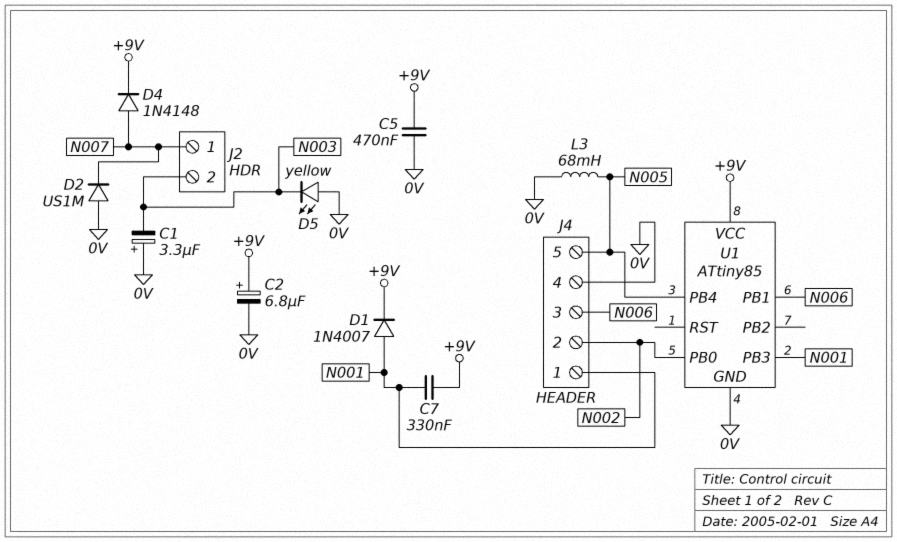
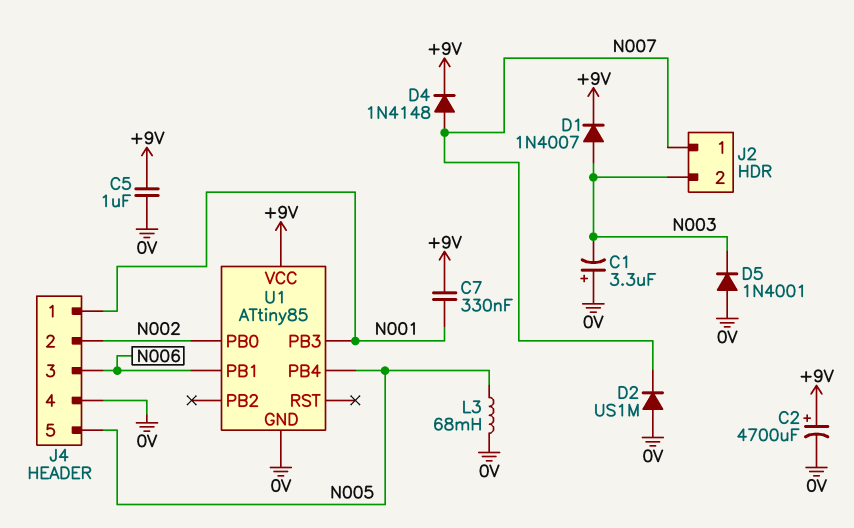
C2: 6.8uF (plus +9V, minus 0V) -> 4700uF (plus +9V, minus 0V)
C5: 470nF (+9V, 0V) -> 1uF (+9V, 0V)
D1: diode 1N4007 (A N001, K +9V) -> diode 1N4007 (A N003, K +9V)
D5: LED yellow (A 0V, K N003) -> diode 1N4001 (A 0V, K N003)

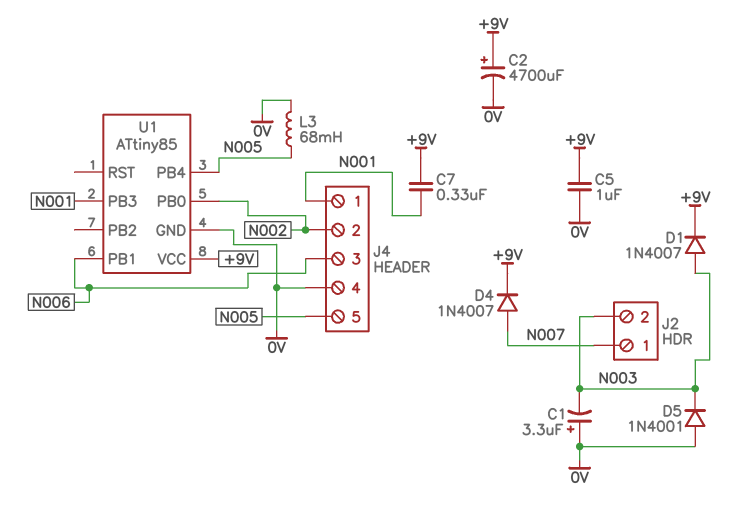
D2: diode US1M (A 0V, K N007) -> none
D4: diode 1N4148 (A N007, K +9V) -> diode 1N4007 (A N007, K +9V)

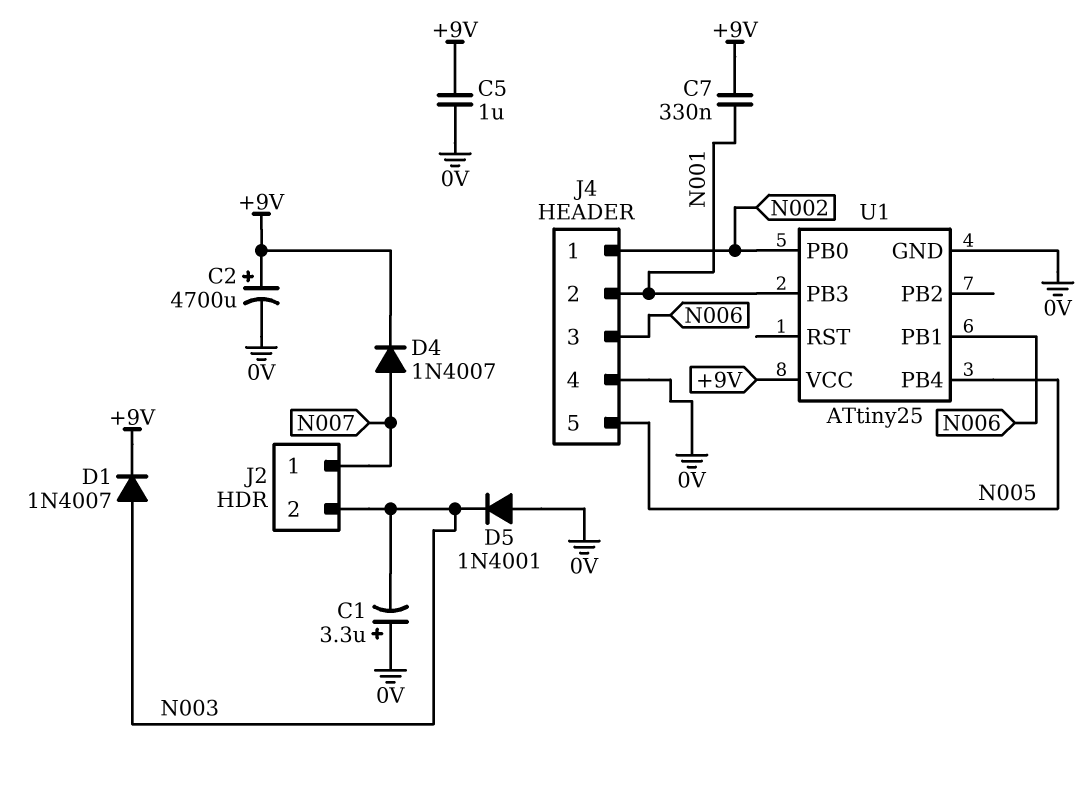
J4 pin 1: N001 -> N002
J4 pin 2: N002 -> N001
L3: 68mH (0V, N005) -> none
U1: ATtiny85 -> ATtiny25

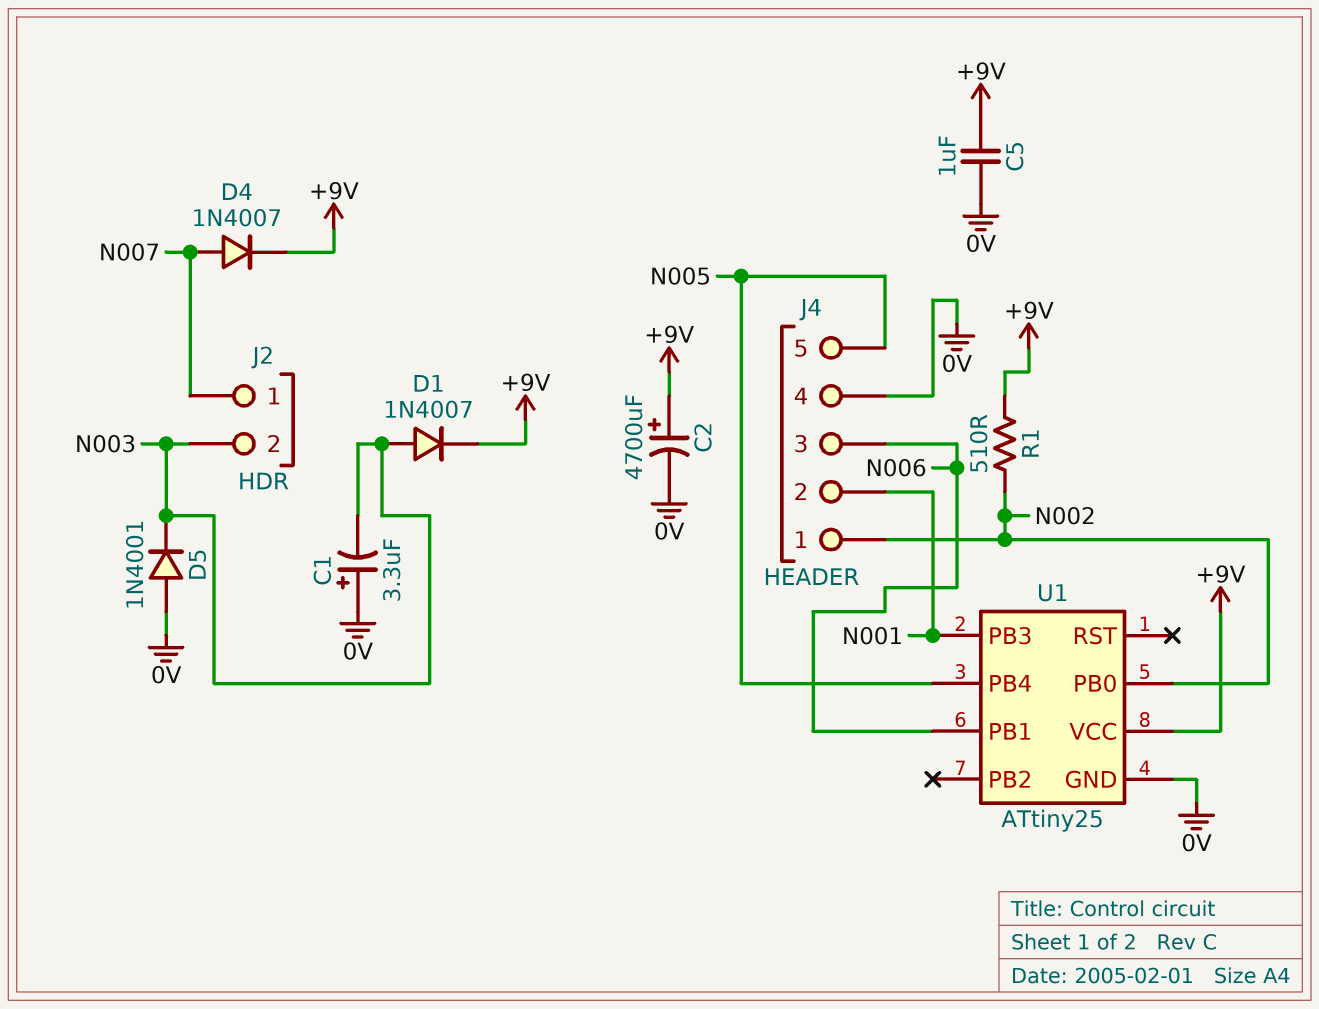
C7: 330nF (+9V, N001) -> none
R1: none -> 510 (+9V, N002)

